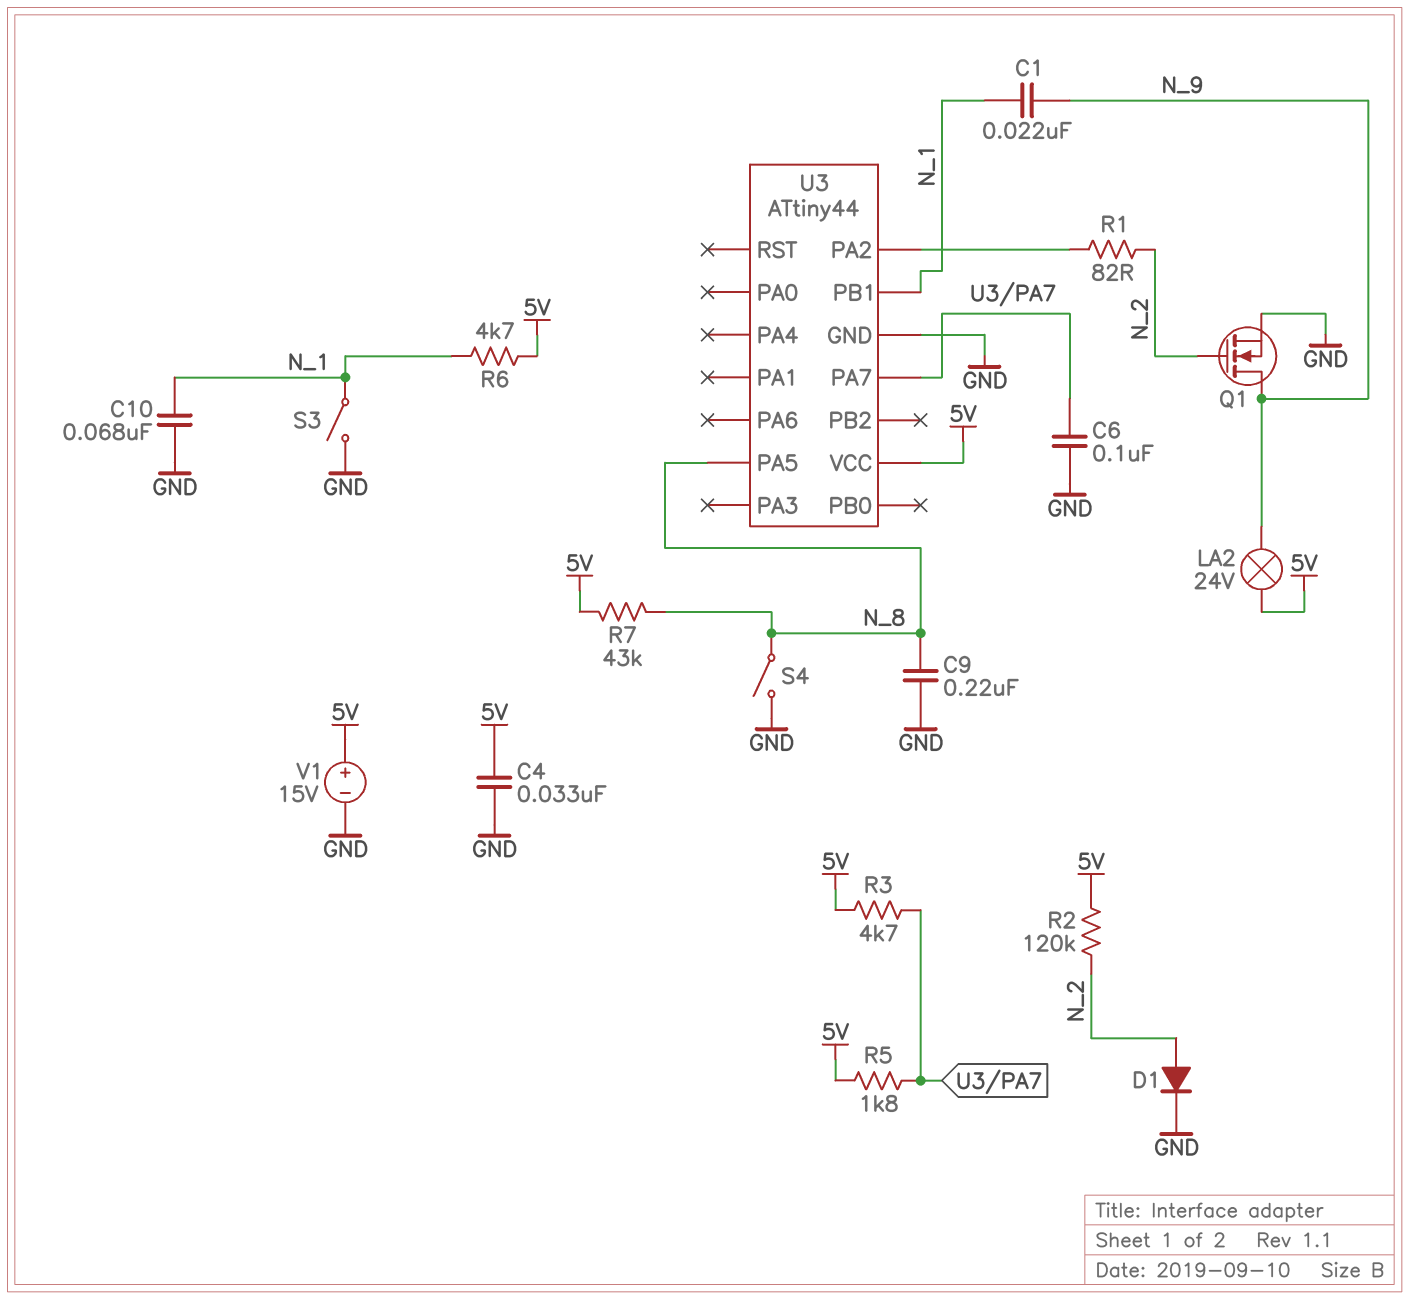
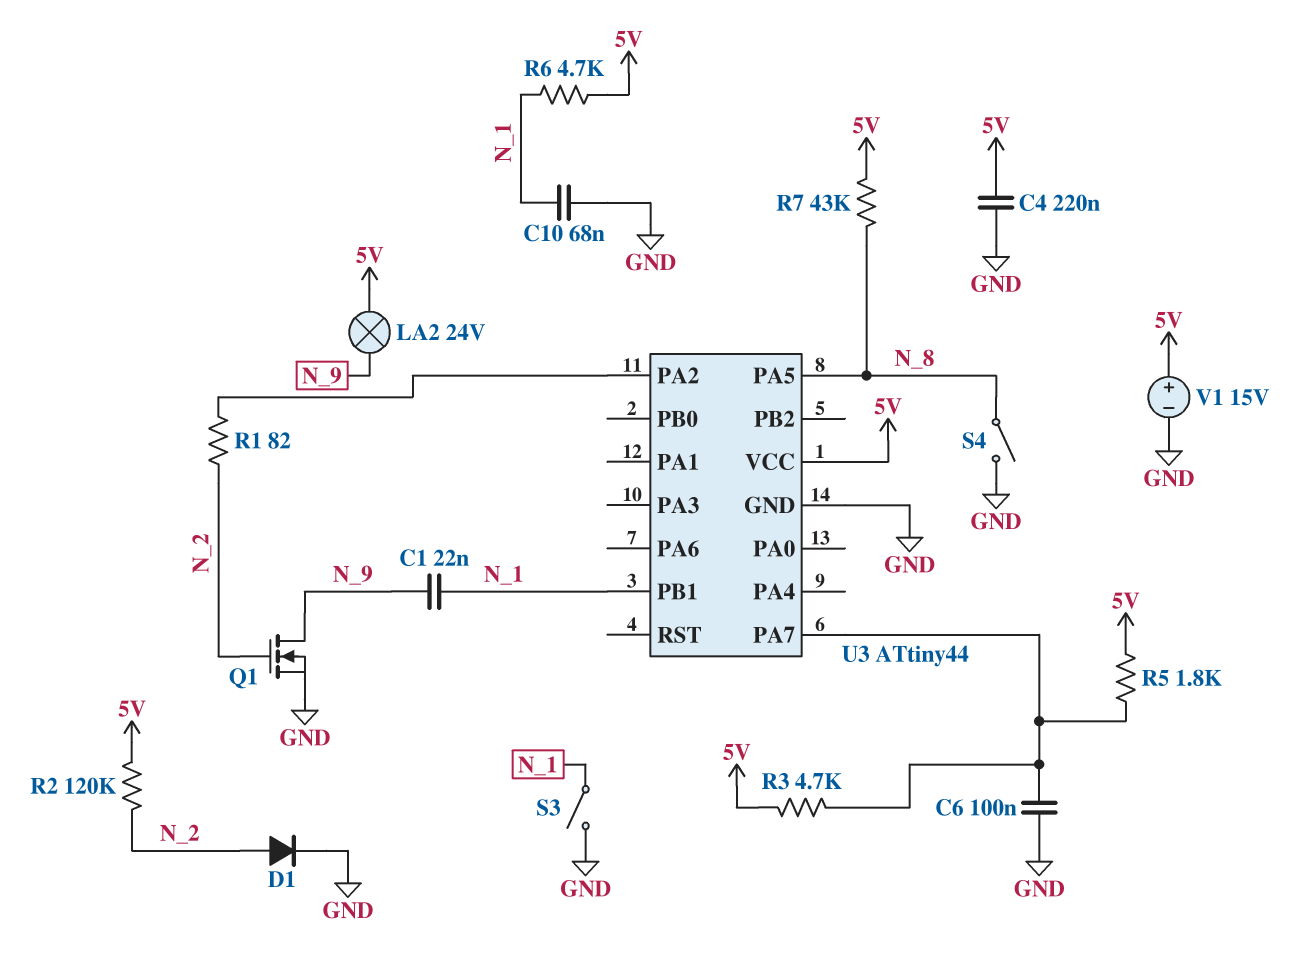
C4: 33nF (5V, GND) -> 220nF (5V, GND)
C9: 220nF (GND, N_8) -> none

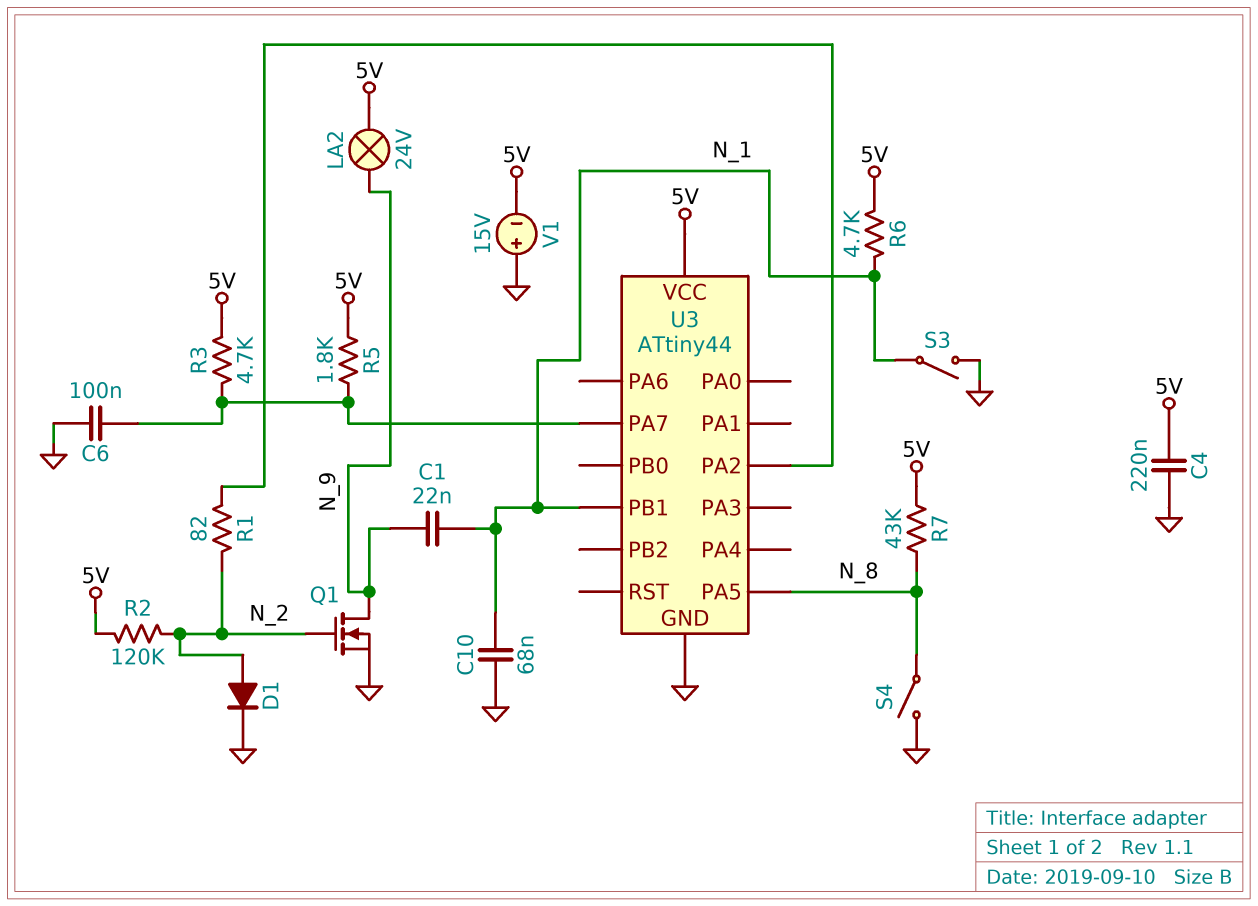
V1: 15V (plus 5V, minus GND) -> 15V (plus GND, minus 5V)

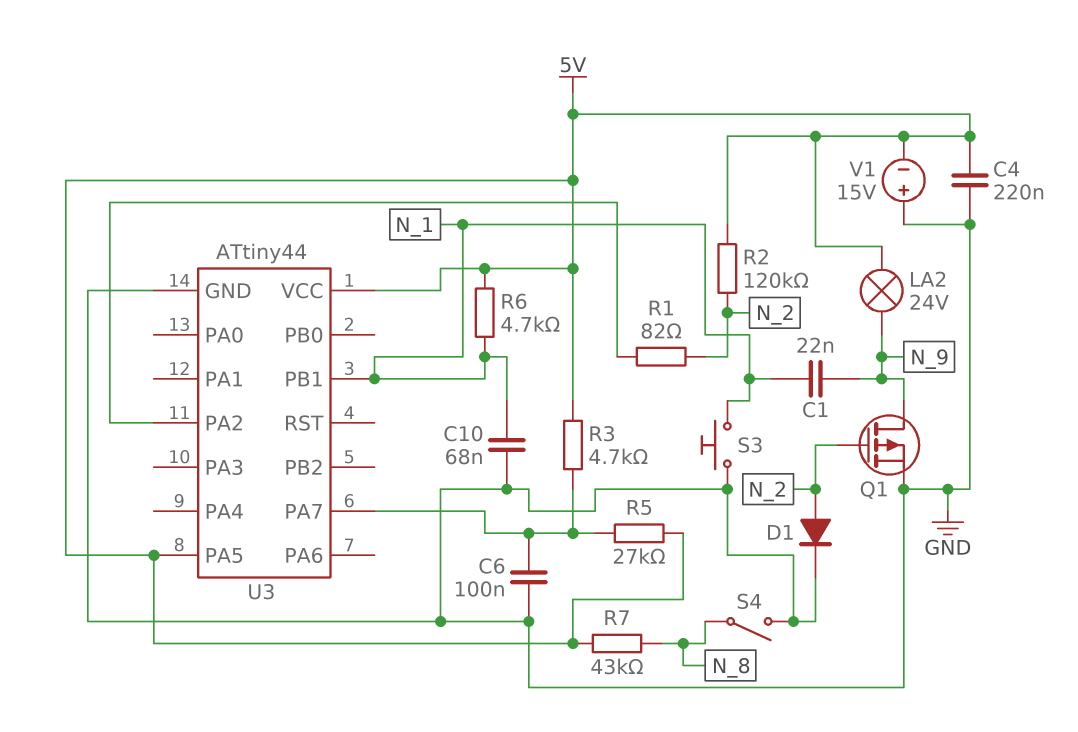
Q1: NMOS (G N_2, D N_9, S GND) -> PMOS (G N_2, D N_9, S GND)
R5: 1.8k (5V, U3/PA7) -> 27k (5V, U3/PA7)
S3: switch (GND, N_1) -> button (GND, N_1)
U3 pin PA5: N_8 -> 5V

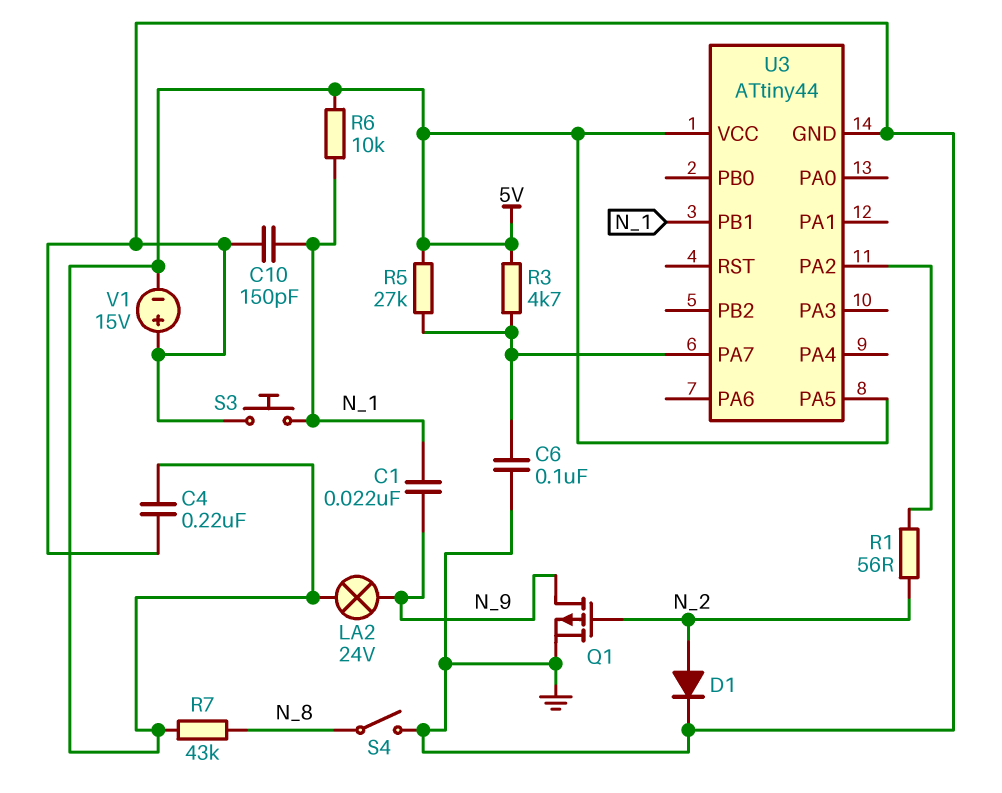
C10: 68nF (GND, N_1) -> 150pF (GND, N_1)
R1: 82 (N_2, U3/PA2) -> 56 (N_2, U3/PA2)
R2: 120k (5V, N_2) -> none
R6: 4.7k (5V, N_1) -> 10k (5V, N_1)

